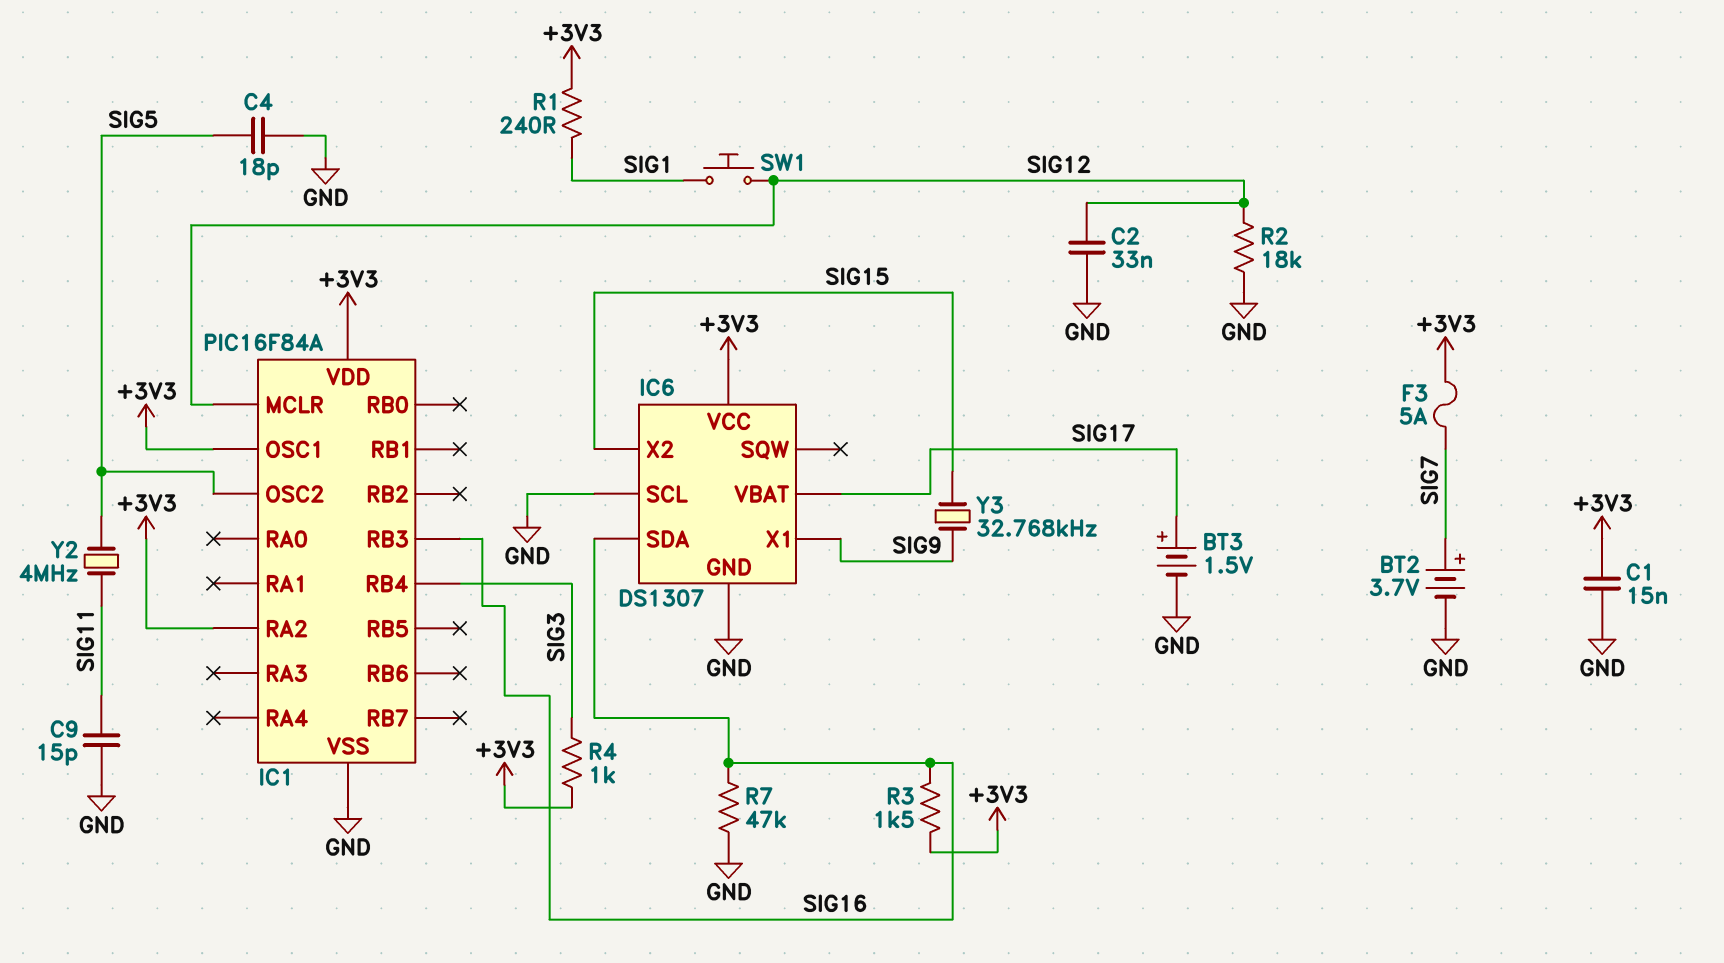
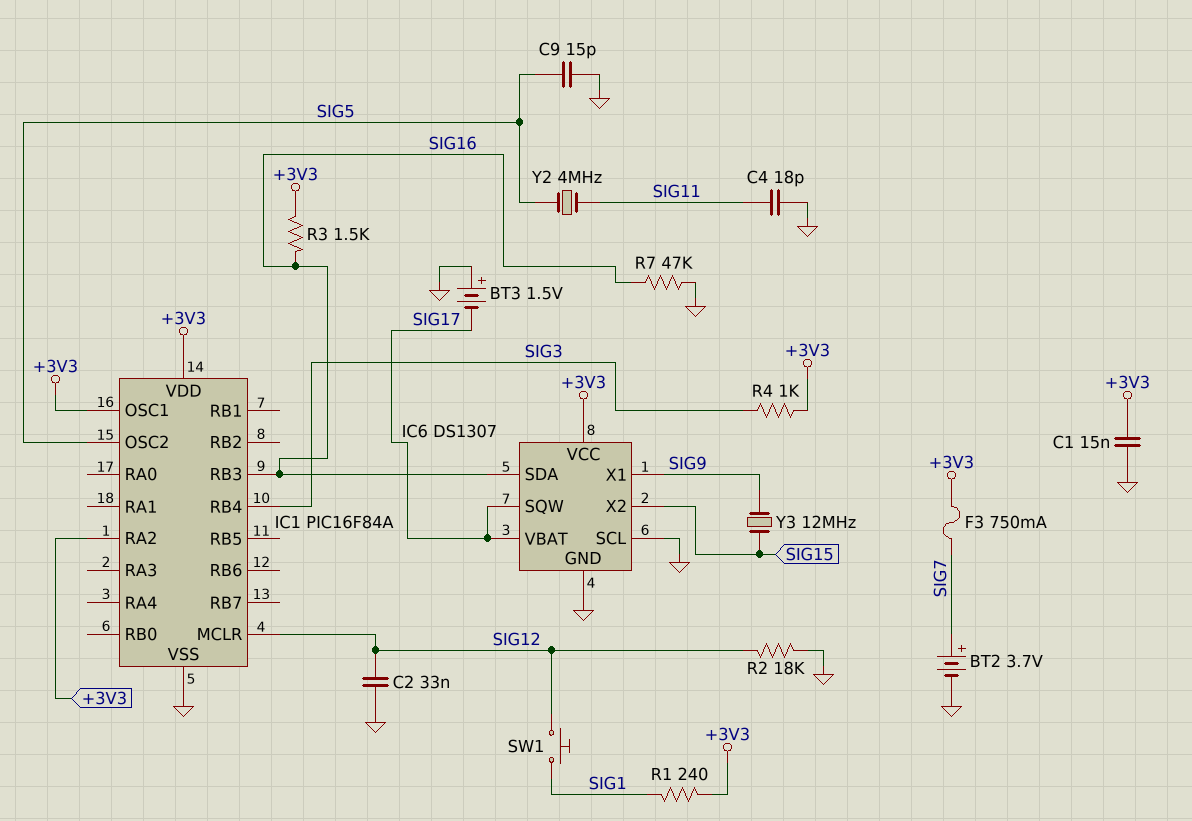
BT3: 1.5V (plus SIG17, minus GND) -> 1.5V (plus GND, minus SIG17)
C4: 18pF (GND, SIG5) -> 18pF (GND, SIG11)
C9: 15pF (GND, SIG11) -> 15pF (GND, SIG5)
F3: 5A (+3V3, SIG7) -> 750mA (+3V3, SIG7)
IC6 pin SQW: none -> SIG17
Y3: 32.768kHz (SIG9, SIG15) -> 12MHz (SIG9, SIG15)

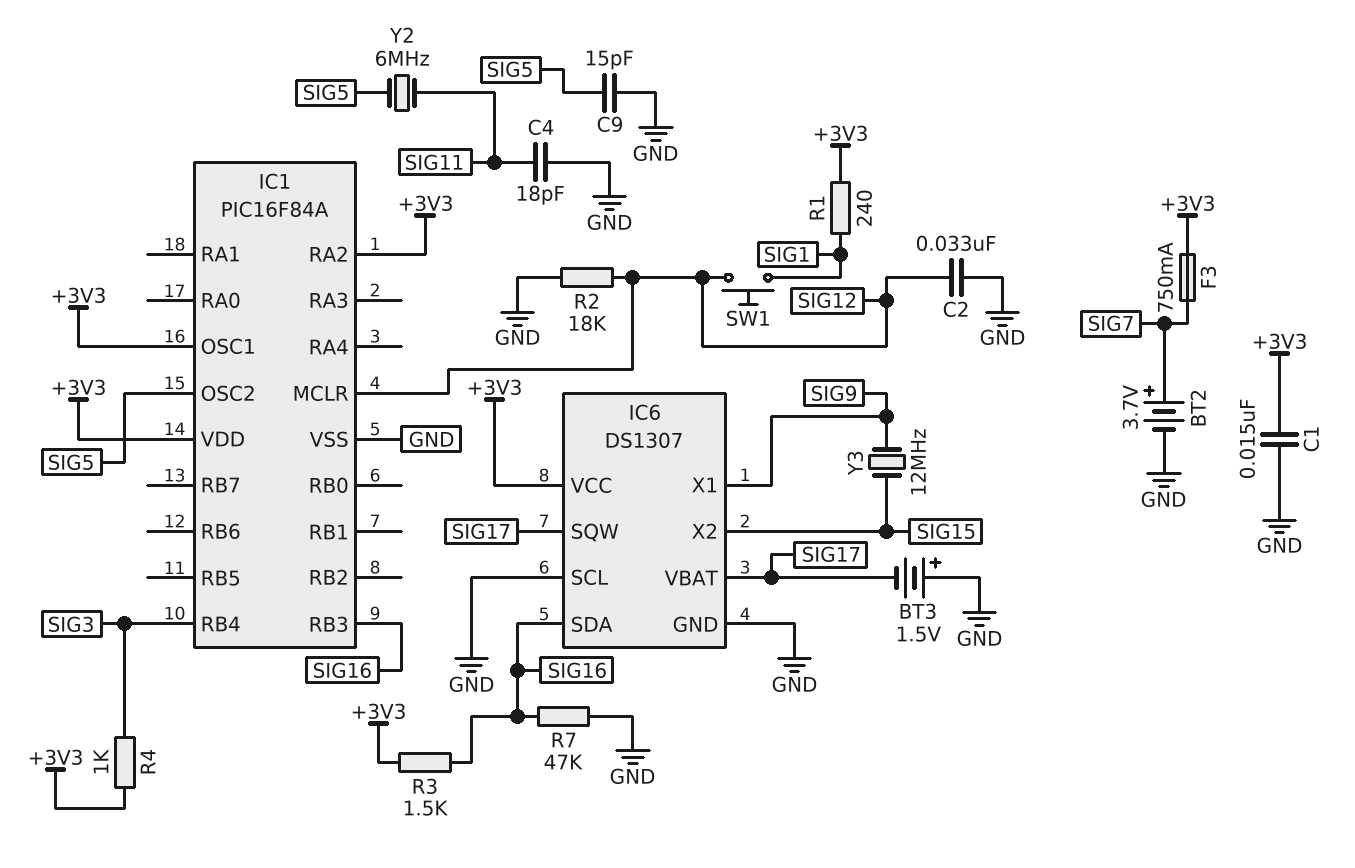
Y2: 4MHz (SIG5, SIG11) -> 6MHz (SIG5, SIG11)

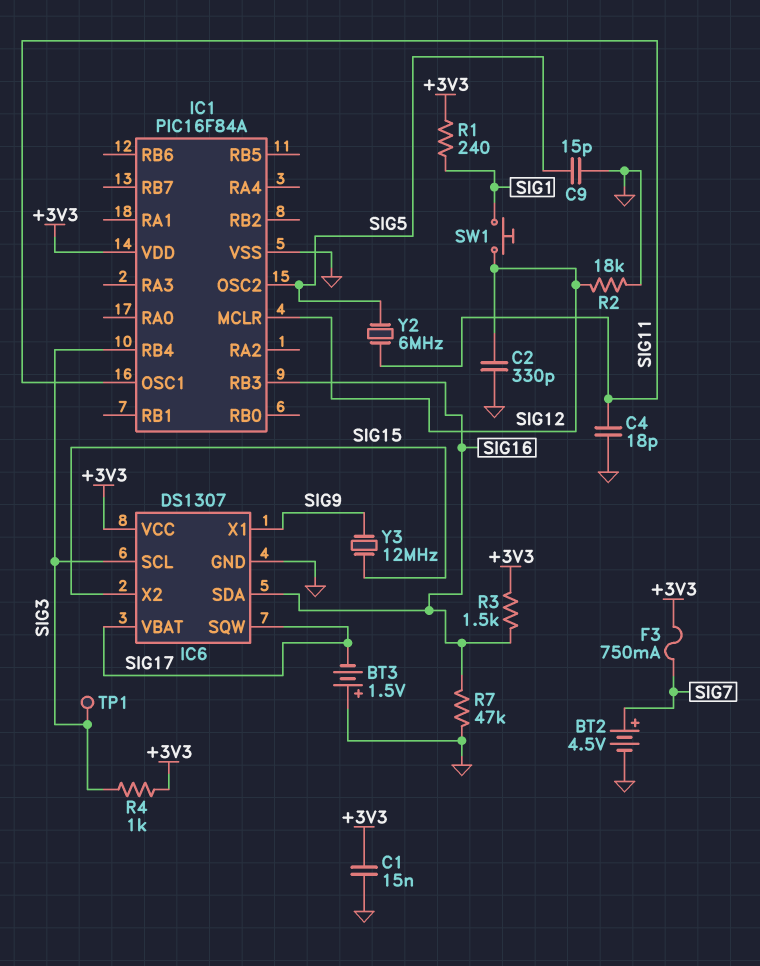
BT2: 3.7V (plus SIG7, minus GND) -> 4.5V (plus SIG7, minus GND)
C2: 33nF (GND, SIG12) -> 330pF (GND, SIG12)
IC1 pin OSC1: +3V3 -> SIG11
IC1 pin RA2: +3V3 -> none
IC6 pin SCL: GND -> SIG3
TP1: none -> test point (SIG3)

